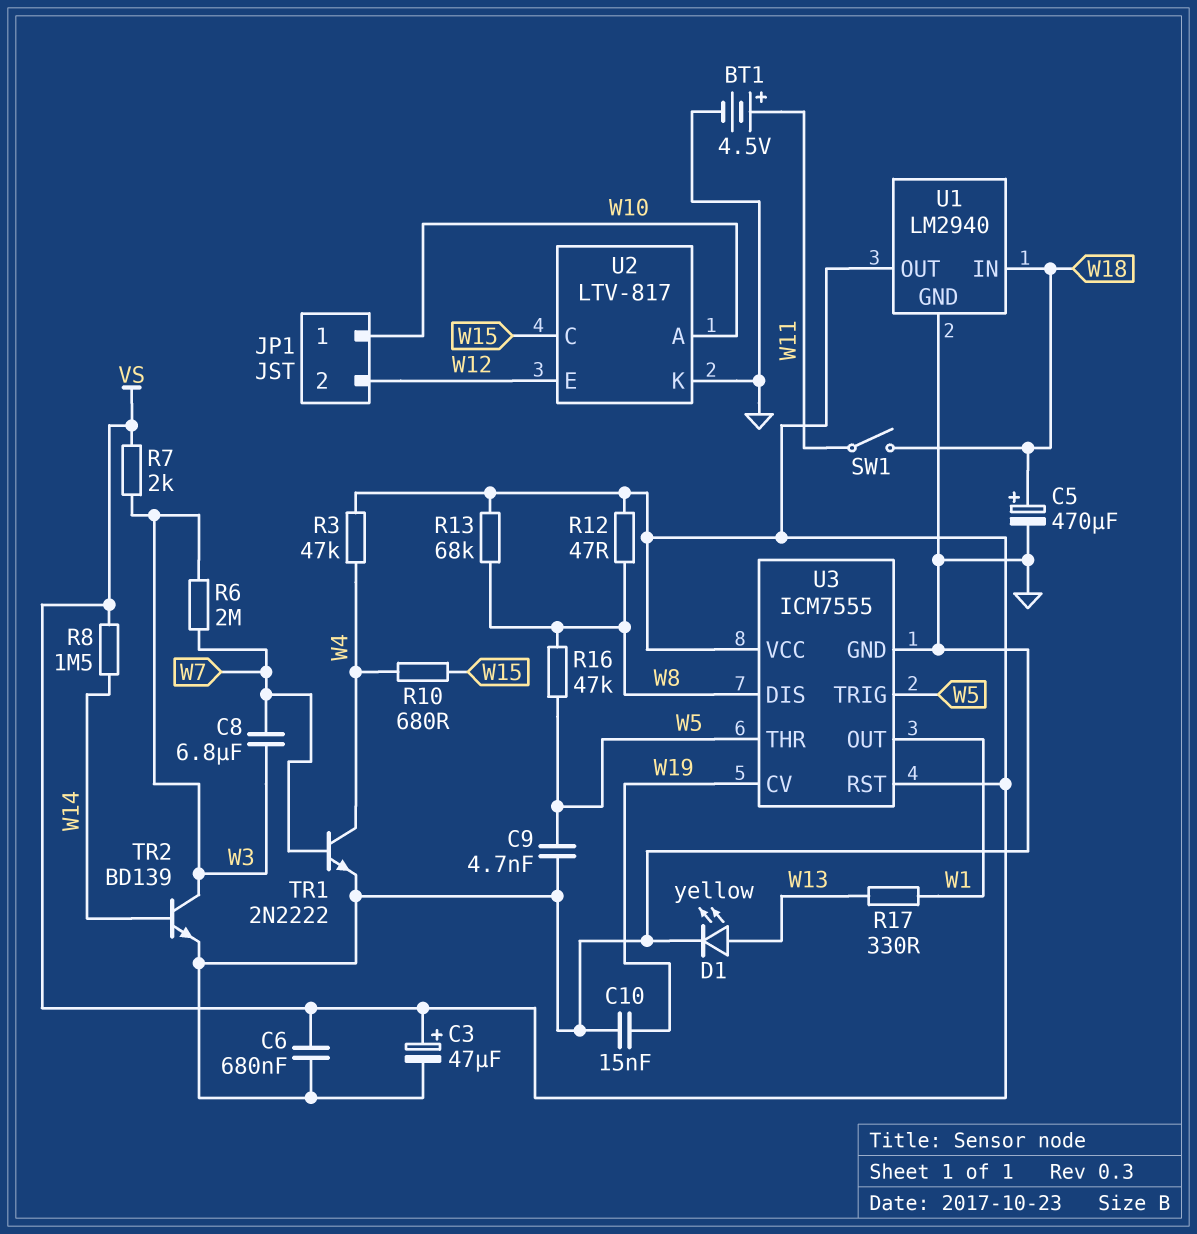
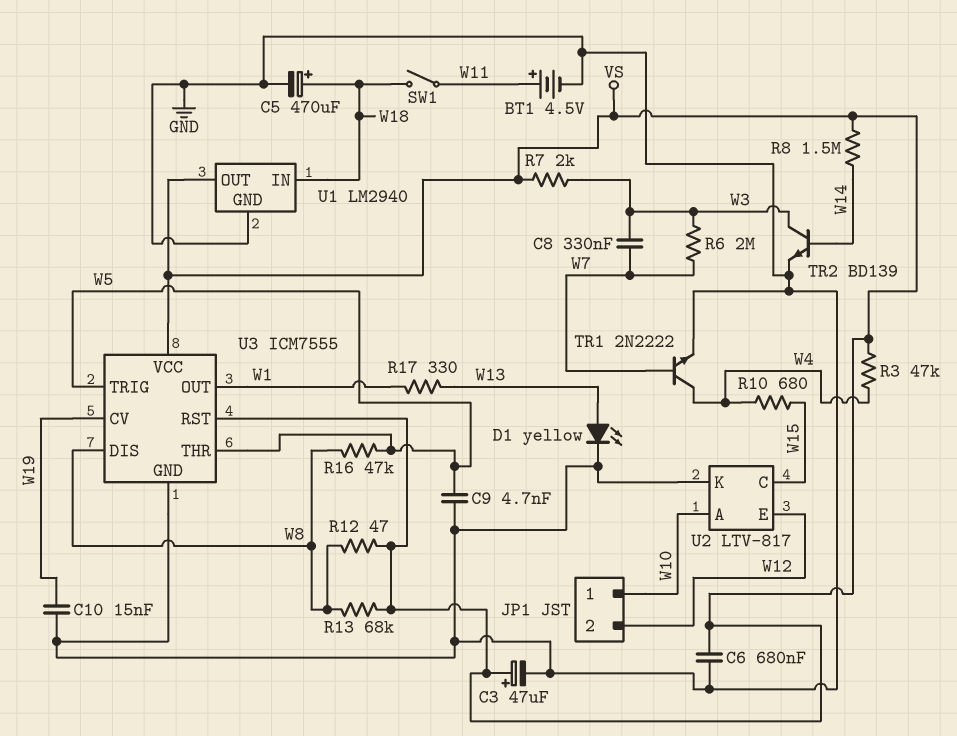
C8: 6.8uF (W3, W7) -> 330nF (W3, W7)

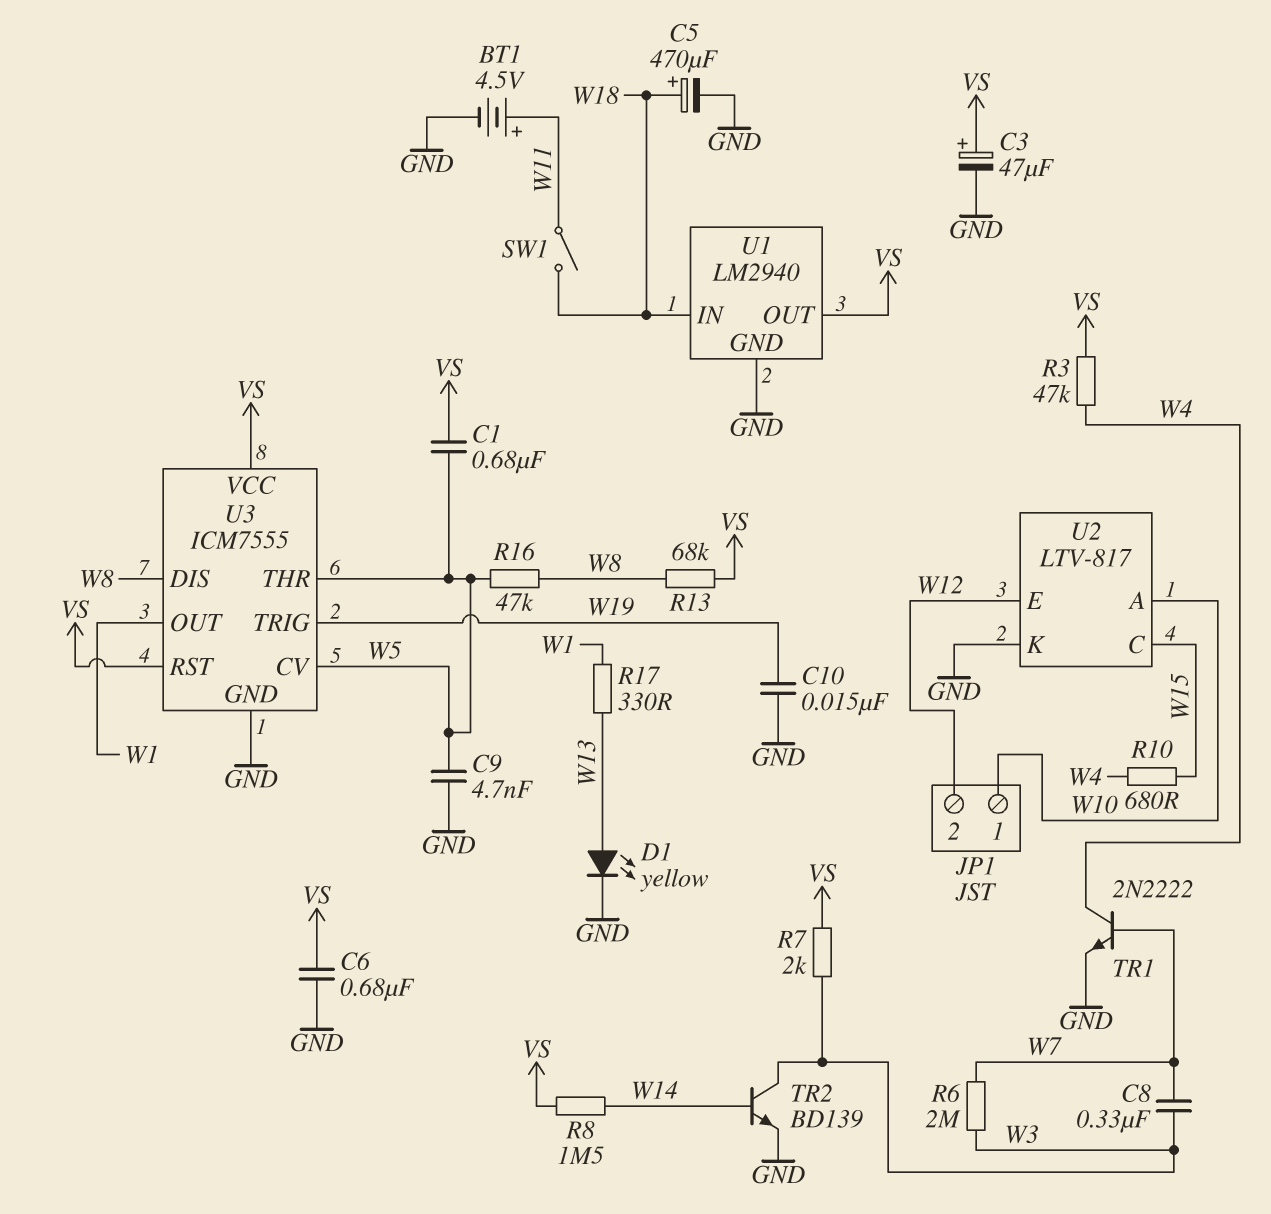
C1: none -> 680nF (VS, W5)
R12: 47 (VS, W8) -> none
U3 pin CV: W19 -> W5
U3 pin TRIG: W5 -> W19

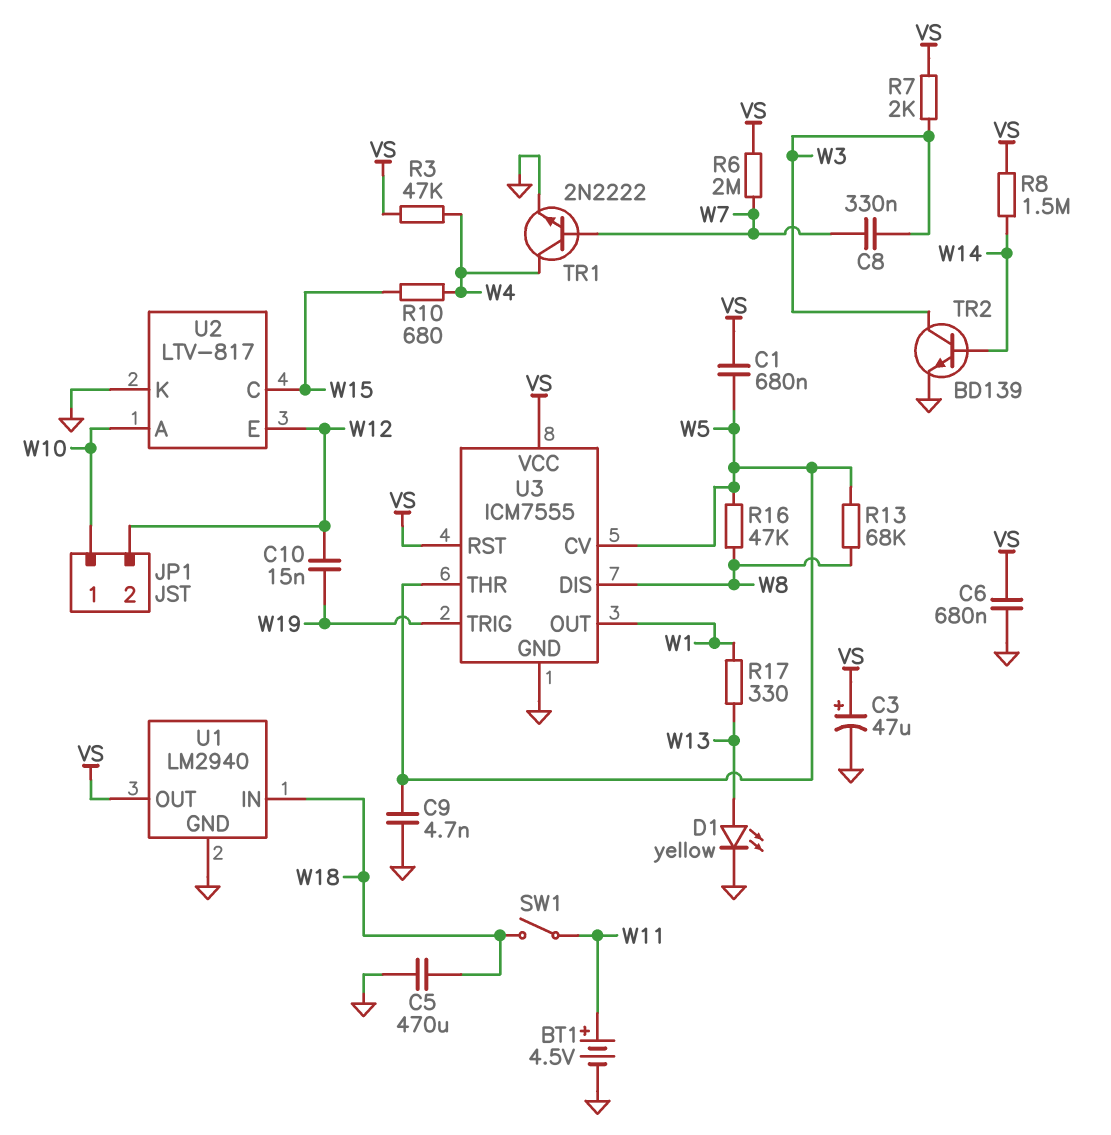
C5: 470uF (plus W18, minus GND) -> 470uF (GND, W18)
C10: 15nF (GND, W19) -> 15nF (W12, W19)
R6: 2M (W3, W7) -> 2M (VS, W7)
R13: 68k (VS, W8) -> 68k (W5, W8)

